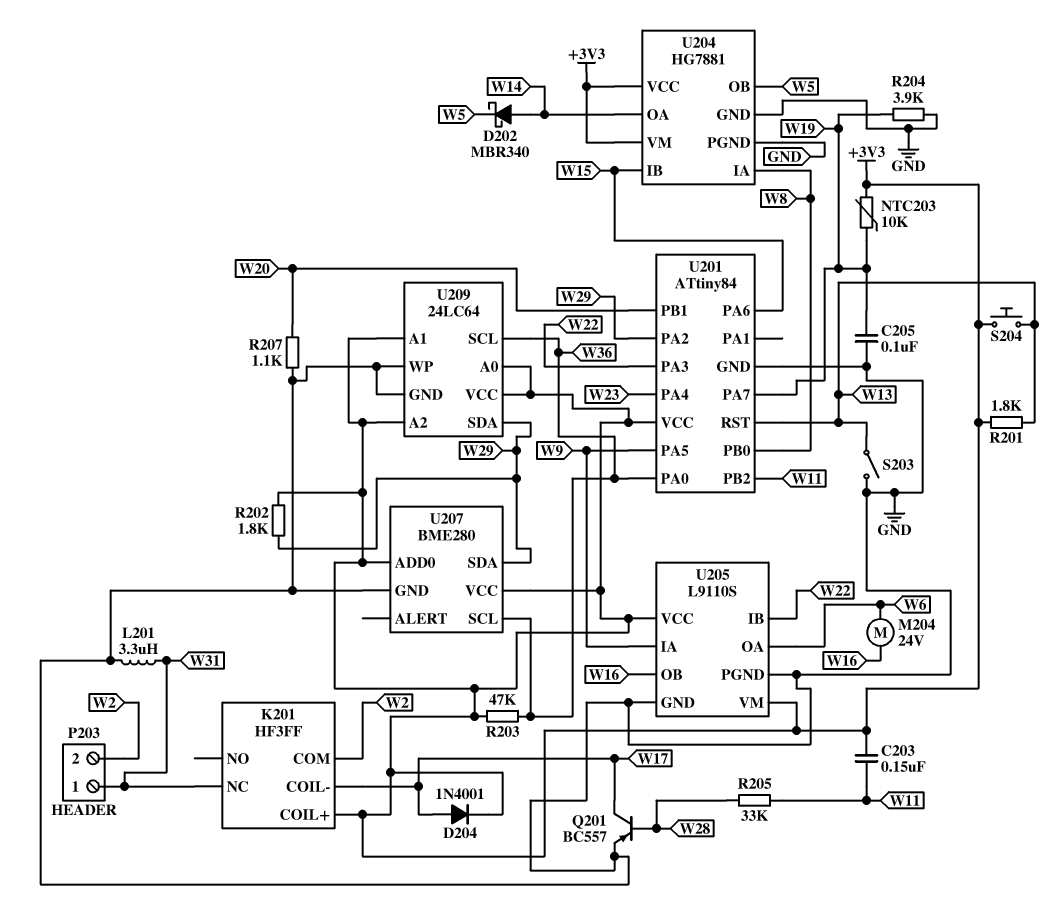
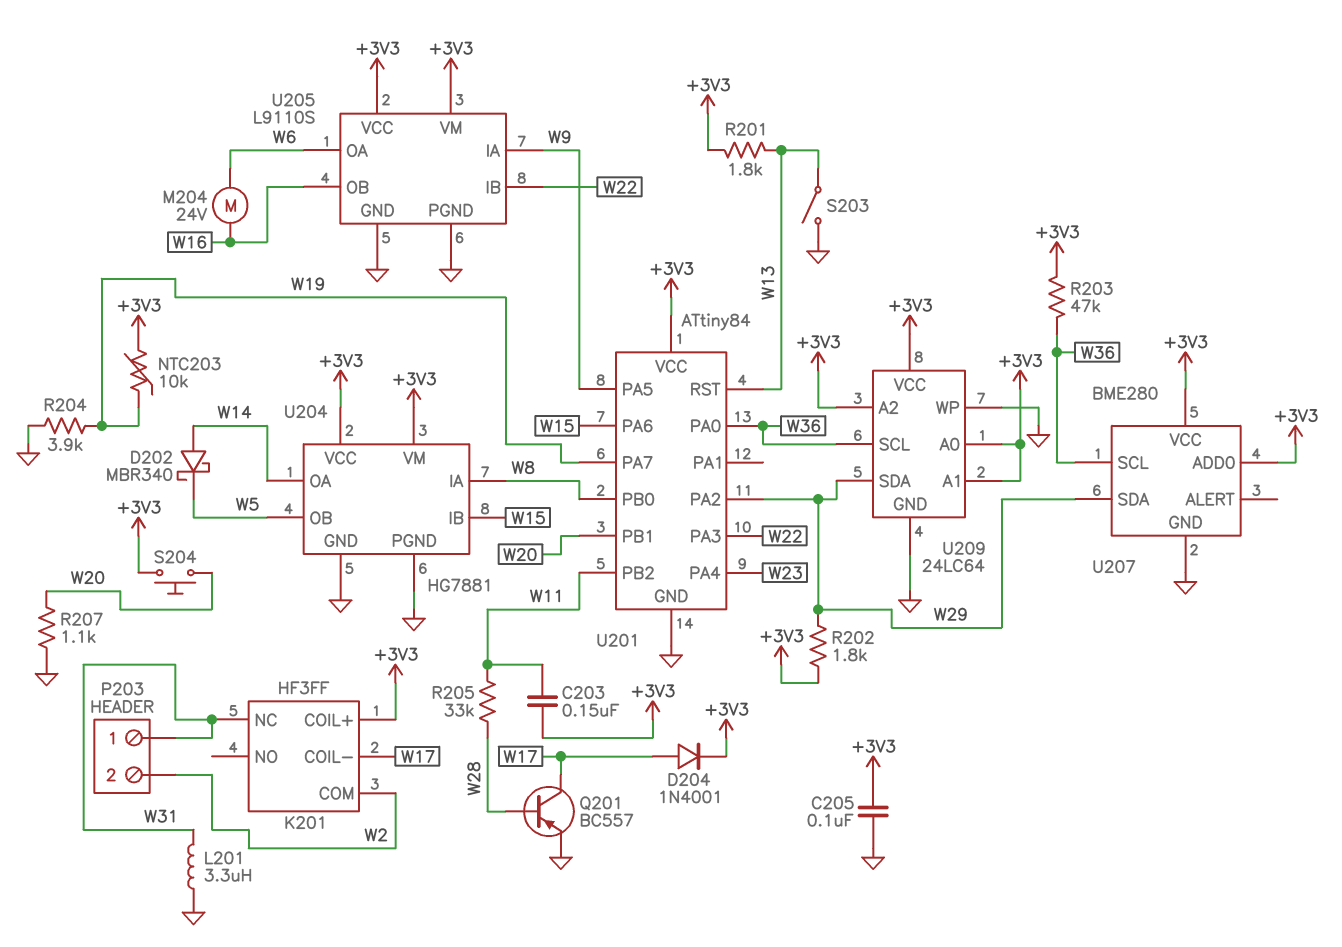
C205: 100nF (GND, W19) -> 100nF (+3V3, GND)
S204: button (+3V3, W13) -> button (+3V3, W20)

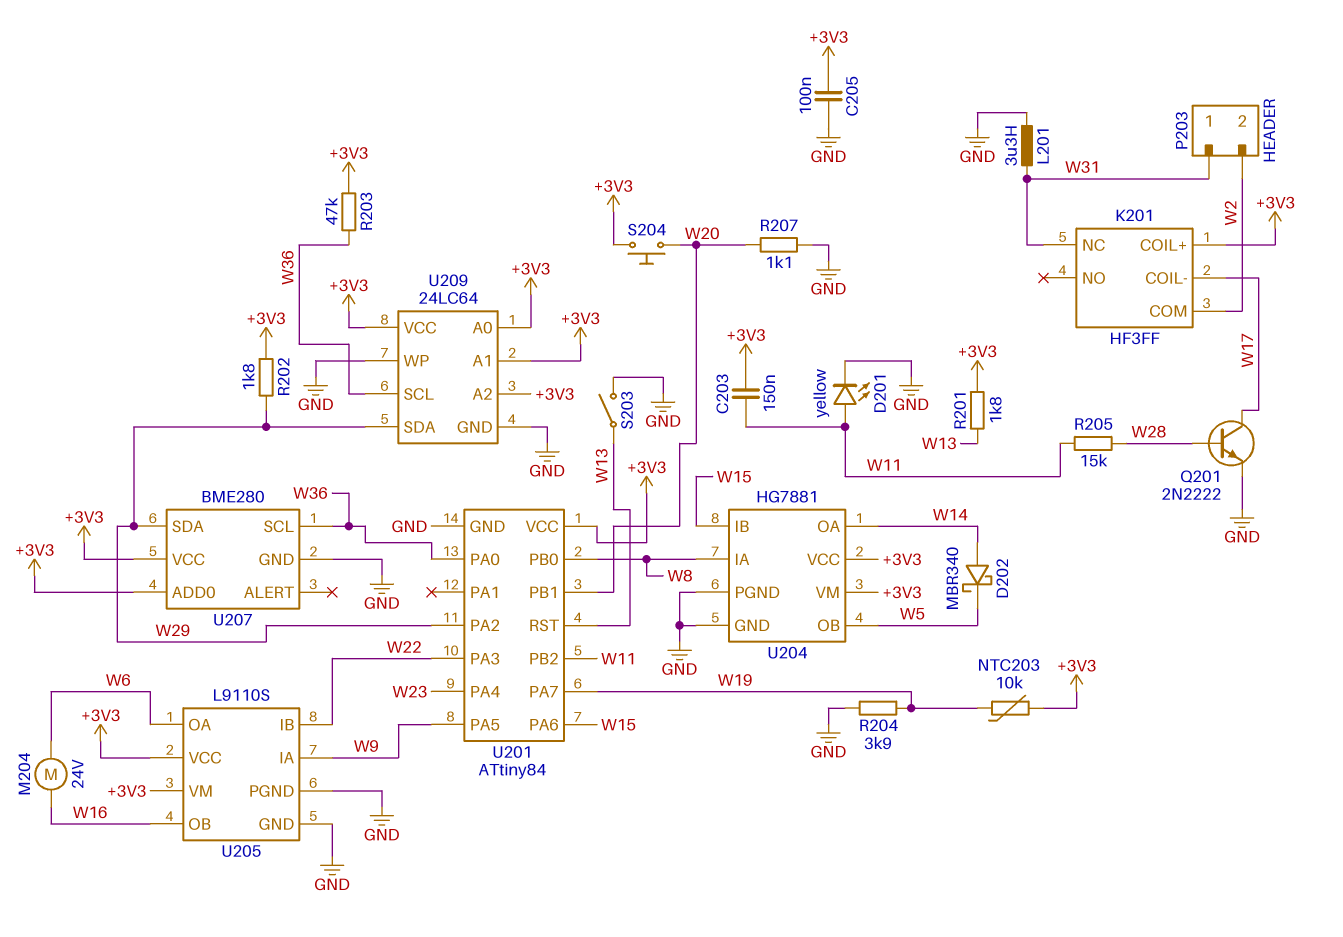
D201: none -> LED yellow (A W11, K GND)
D204: diode 1N4001 (A W17, K +3V3) -> none
Q201: PNP BC557 (B W28, C W17, E GND) -> NPN 2N2222 (B W28, C W17, E GND)
R205: 33k (W11, W28) -> 15k (W11, W28)

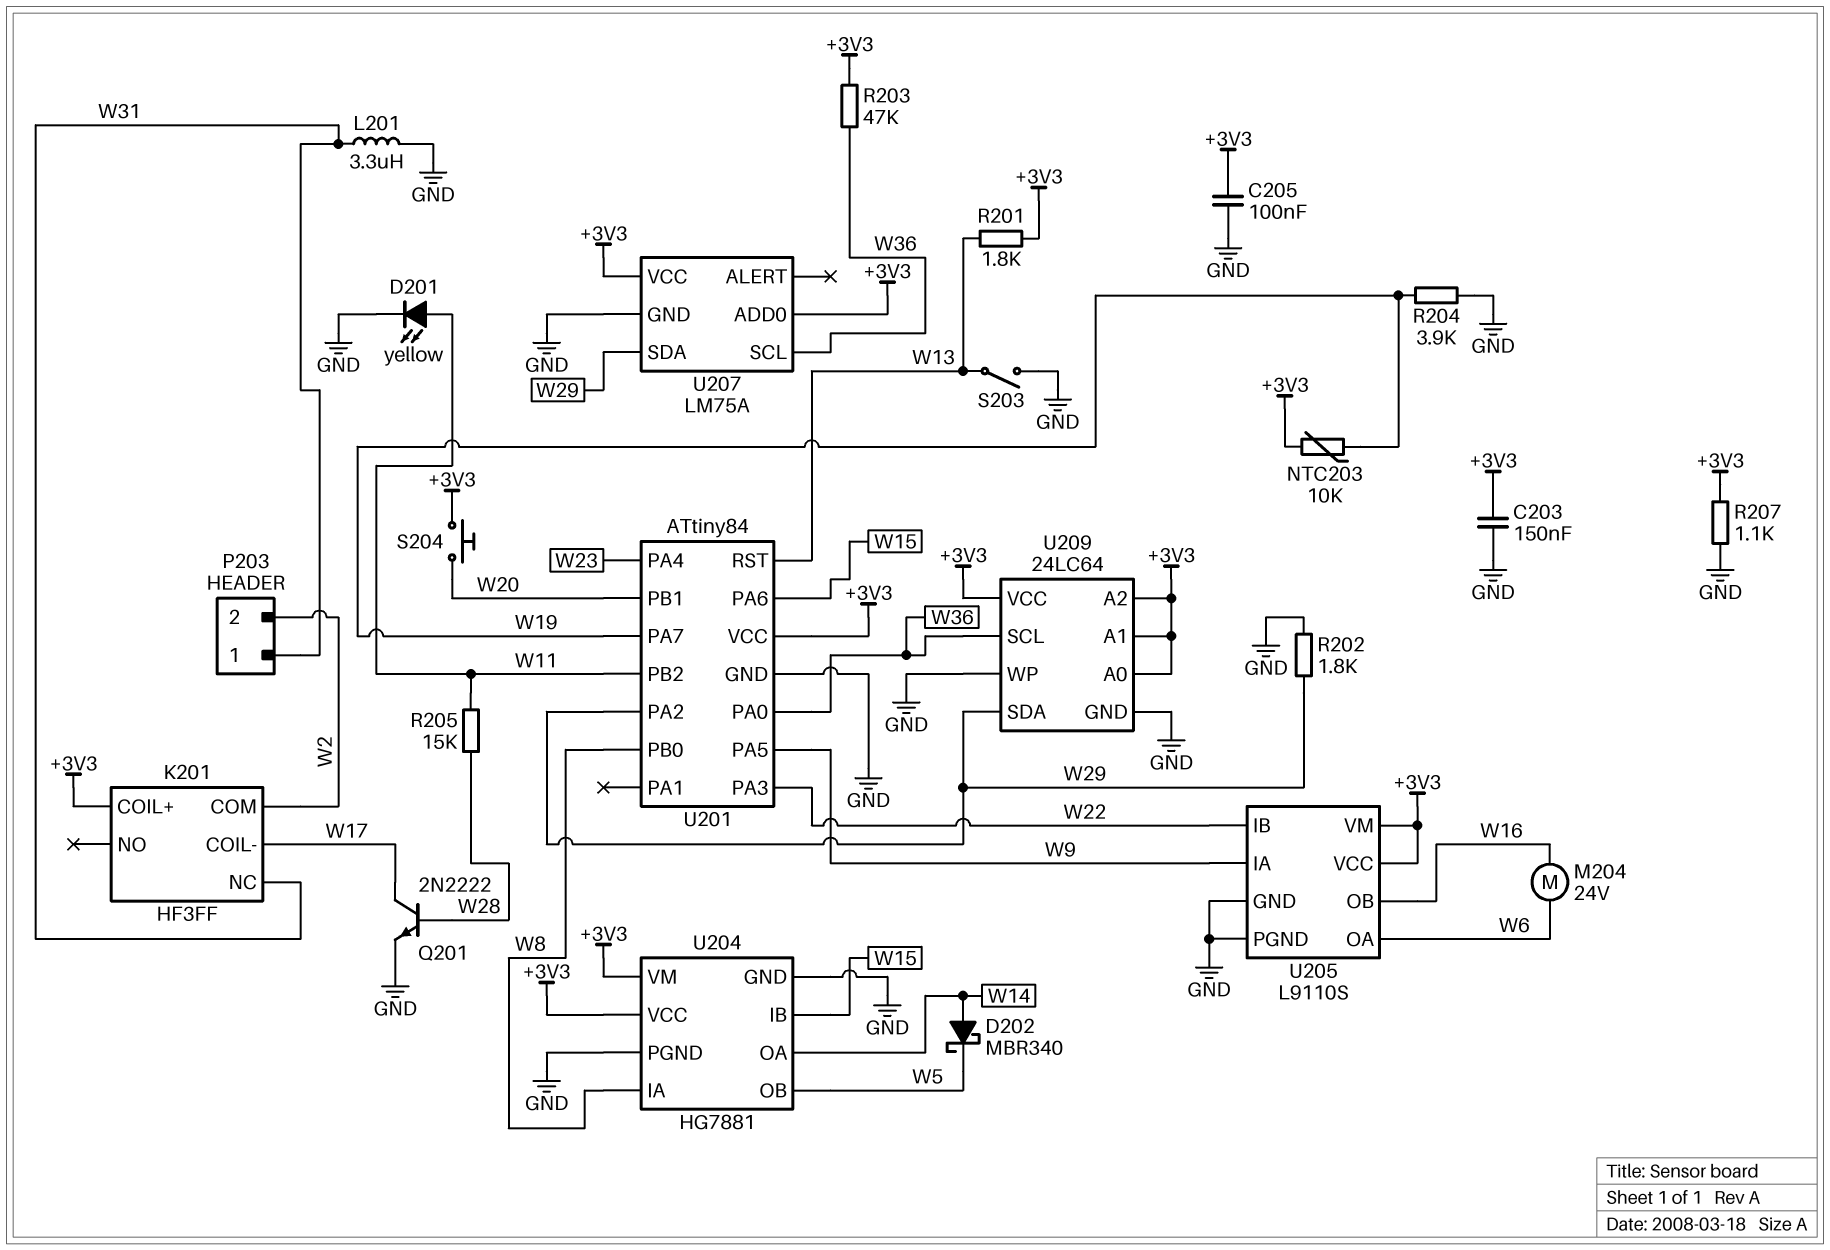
C203: 150nF (+3V3, W11) -> 150nF (+3V3, GND)
R202: 1.8k (+3V3, W29) -> 1.8k (GND, W29)
R207: 1.1k (GND, W20) -> 1.1k (+3V3, GND)
U207: BME280 -> LM75A

